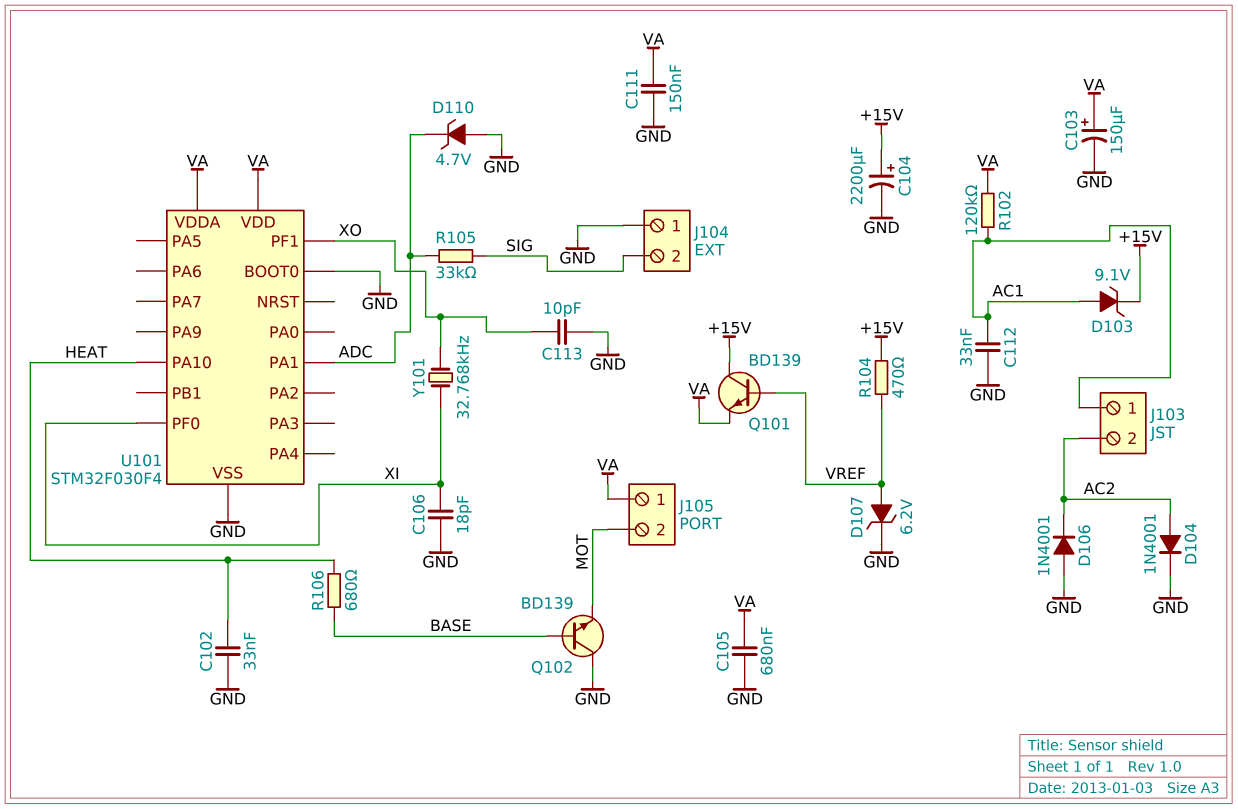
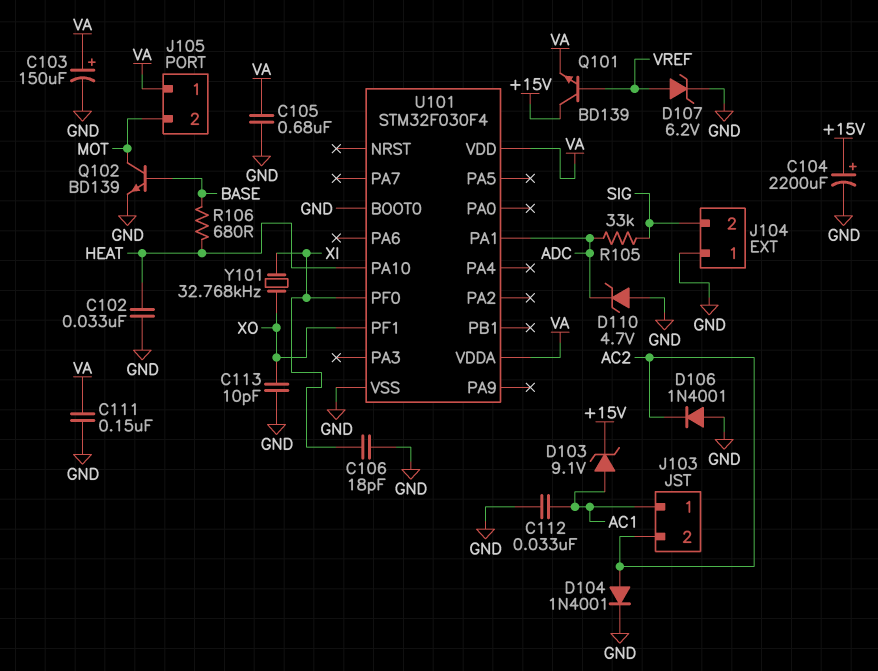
Q102: NPN BD139 (B BASE, C GND, E MOT) -> NPN BD139 (B BASE, C MOT, E GND)
R102: 120k (AC1, VA) -> none
R104: 470 (+15V, VREF) -> none

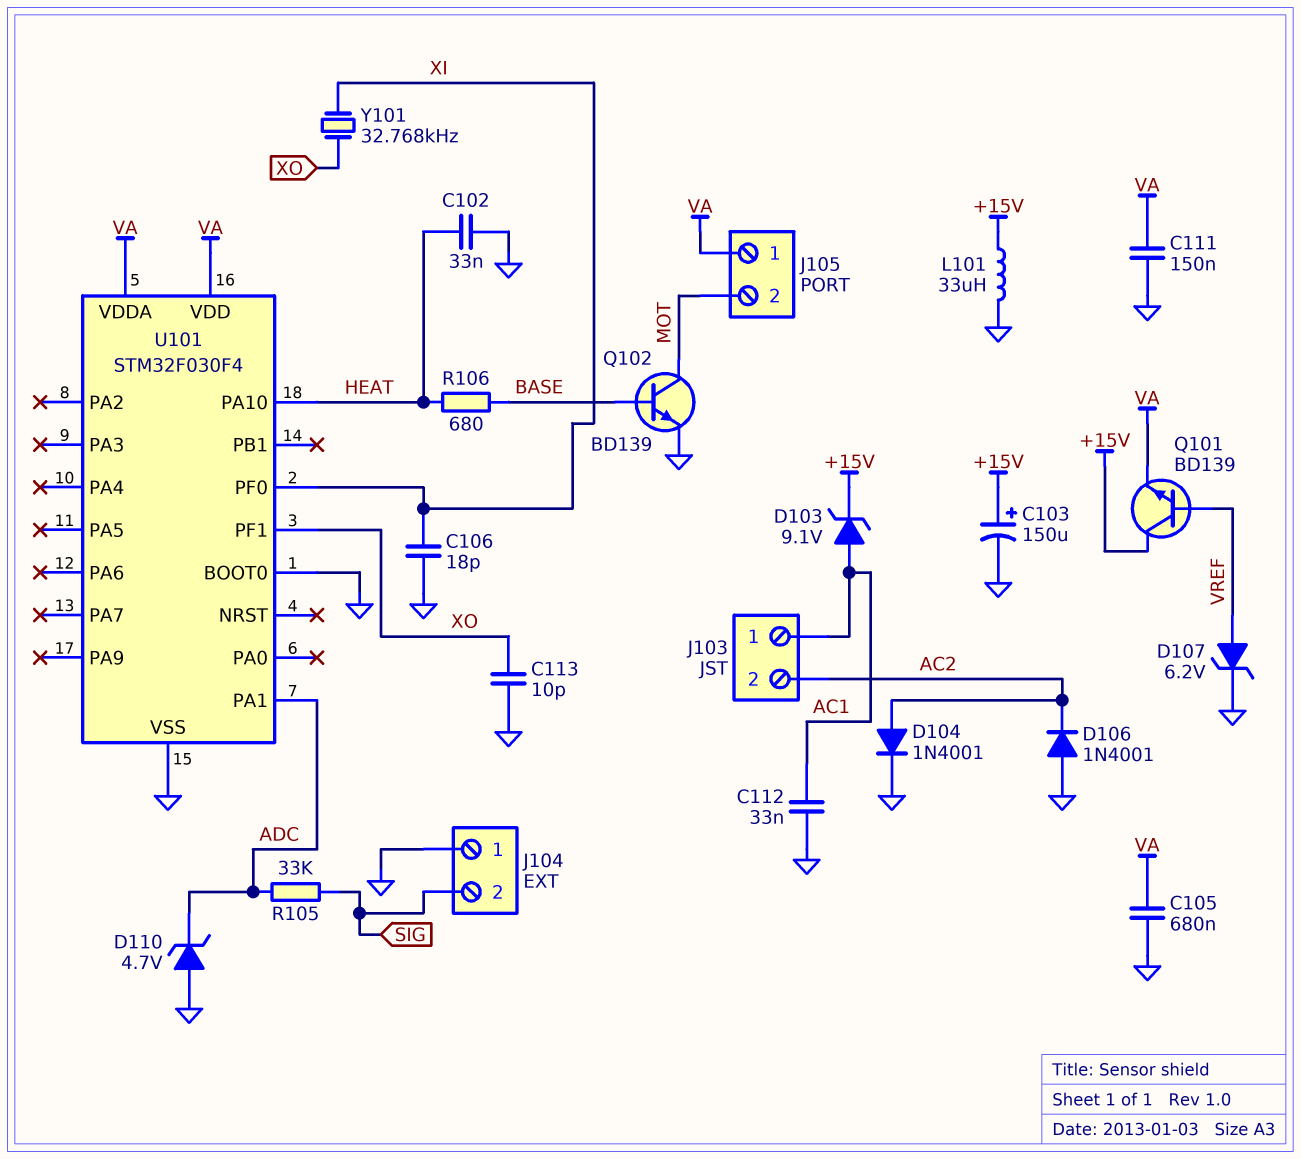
C103: 150uF (plus VA, minus GND) -> 150uF (plus +15V, minus GND)
C104: 2200uF (plus +15V, minus GND) -> none
L101: none -> 33uH (+15V, GND)

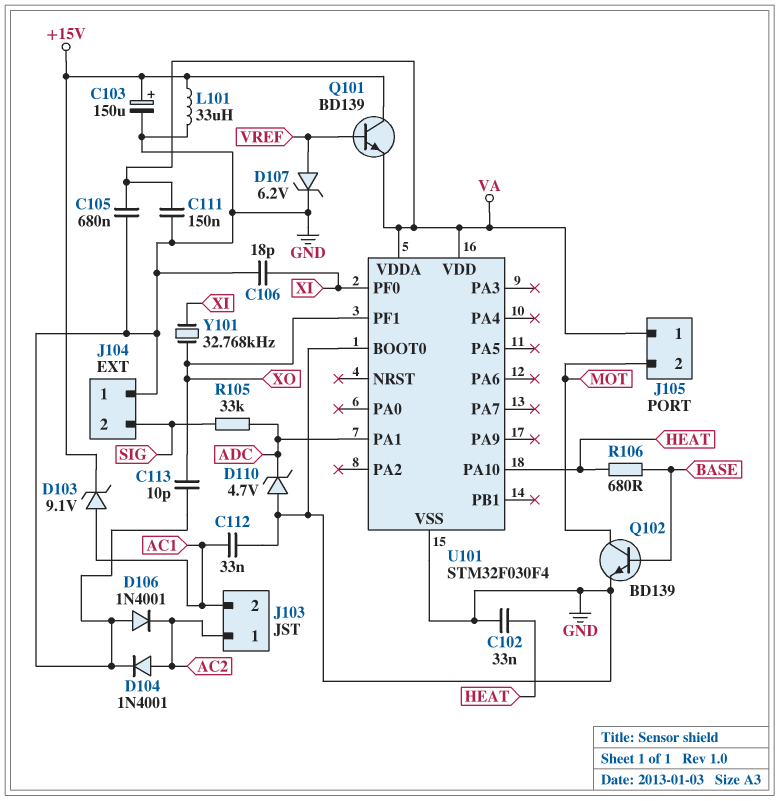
J103 pin 1: AC1 -> AC2
J103 pin 2: AC2 -> AC1

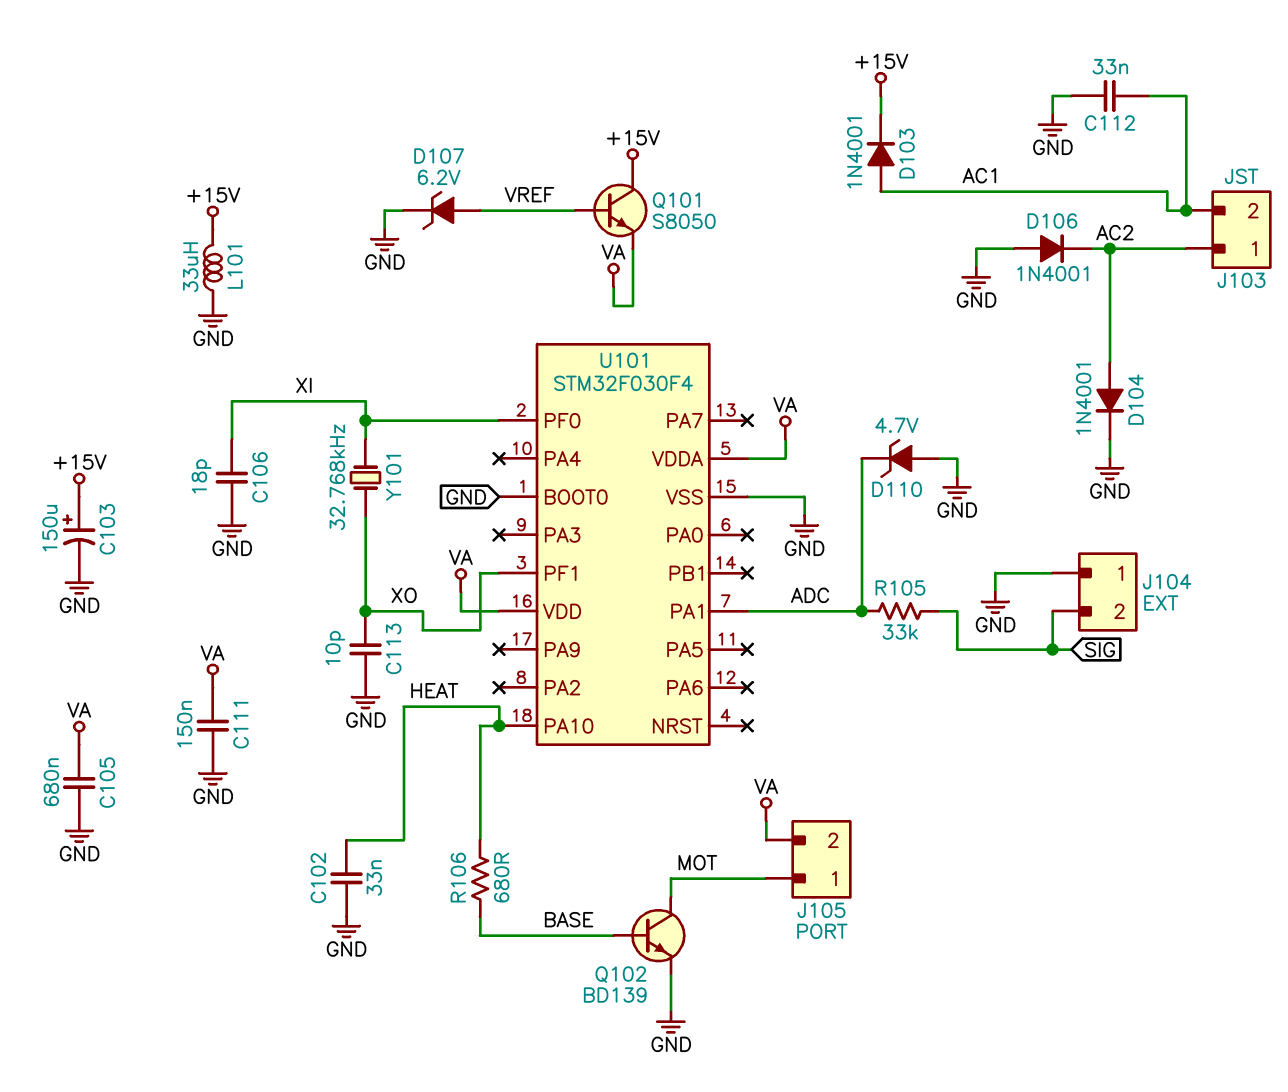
D103: zener 9.1V (A AC1, K +15V) -> diode 1N4001 (A AC1, K +15V)
J105 pin 1: VA -> MOT
J105 pin 2: MOT -> VA
Q101: NPN BD139 (B VREF, C +15V, E VA) -> NPN S8050 (B VREF, C +15V, E VA)

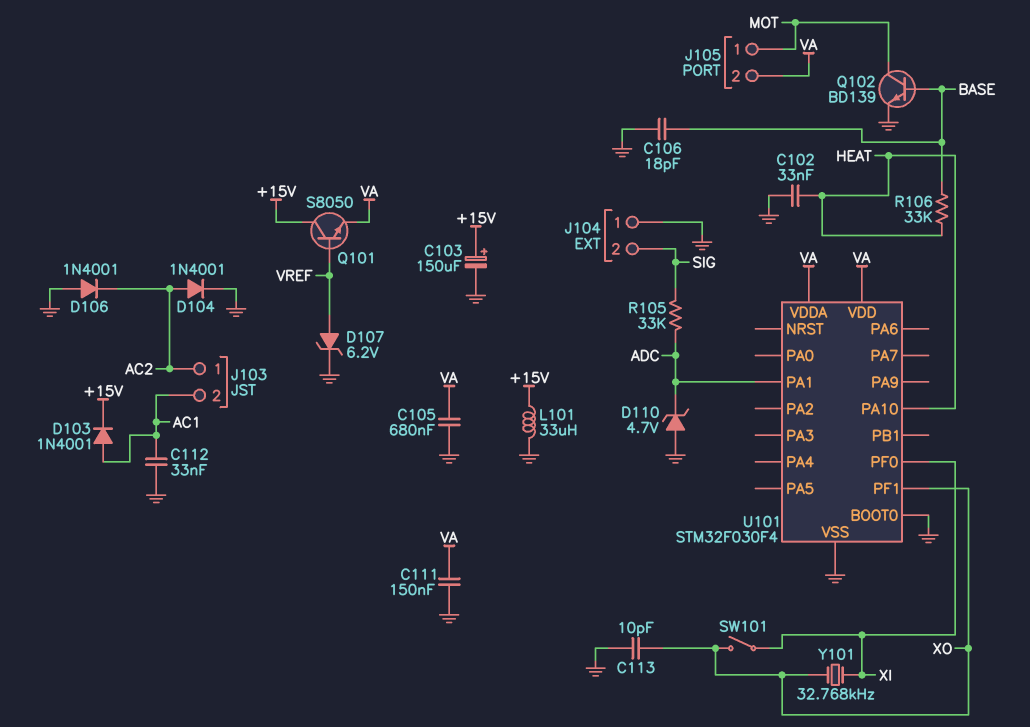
C106: 18pF (GND, XI) -> 18pF (BASE, GND)
R106: 680 (BASE, HEAT) -> 33k (BASE, HEAT)
SW101: none -> switch (XI, XO)

